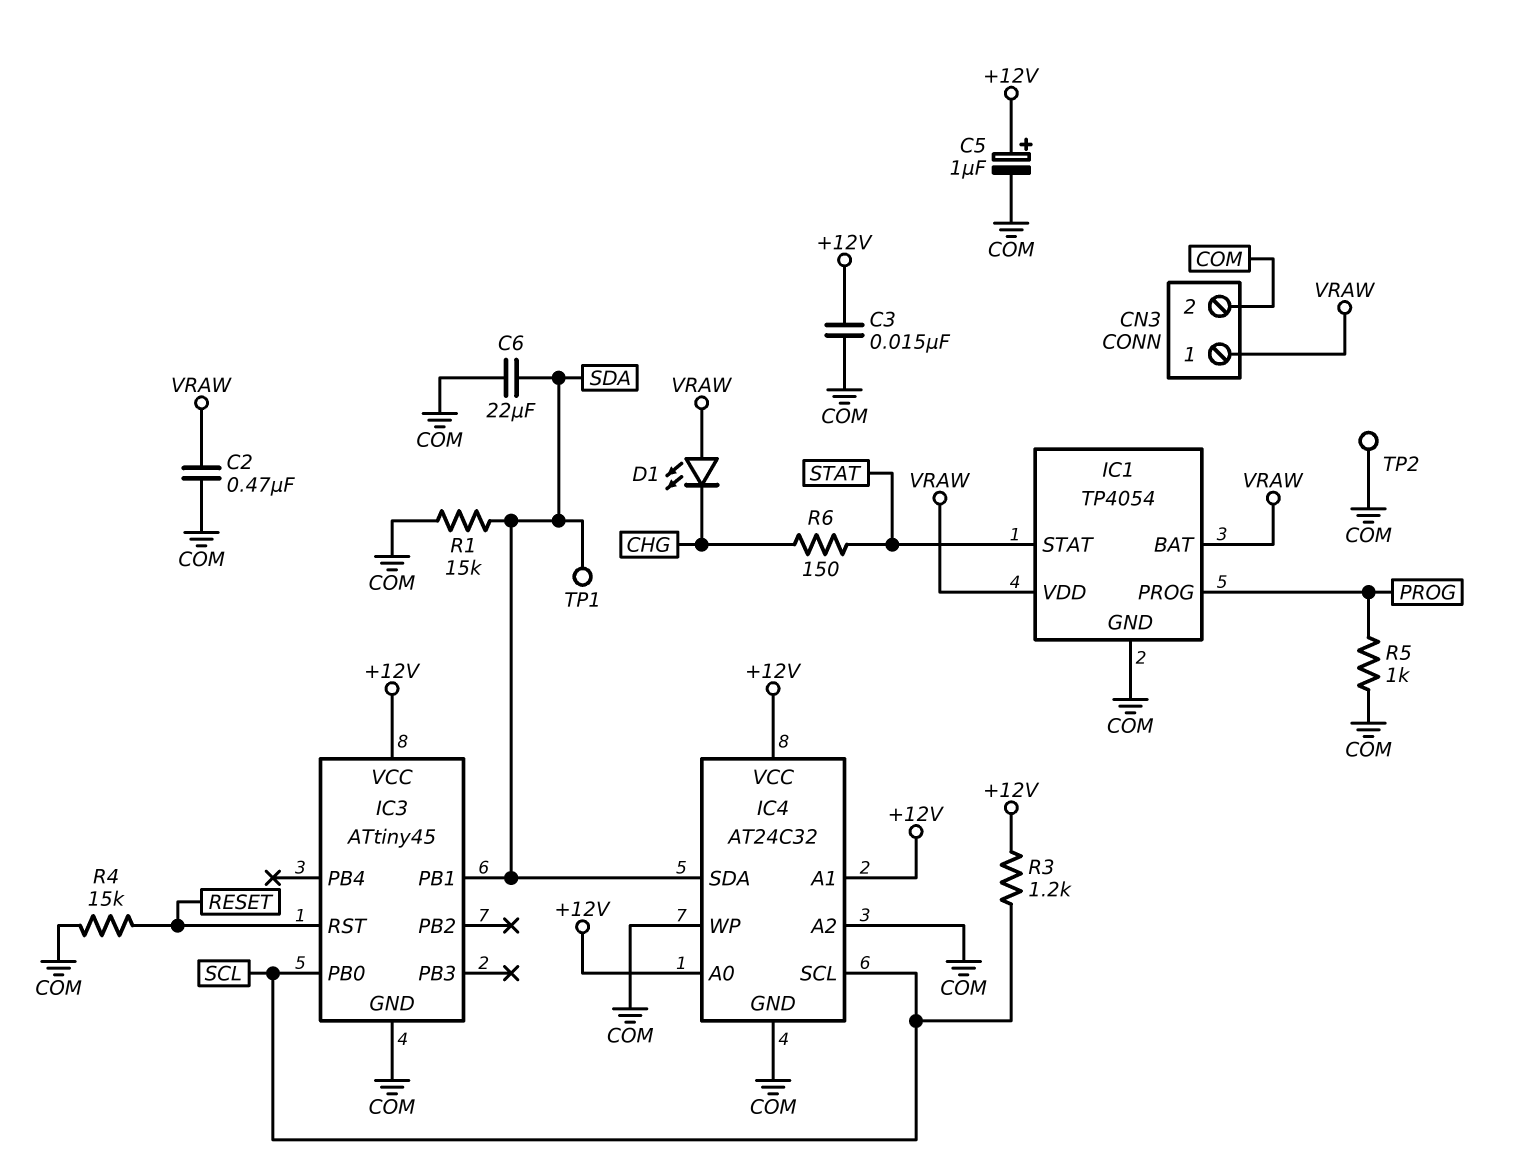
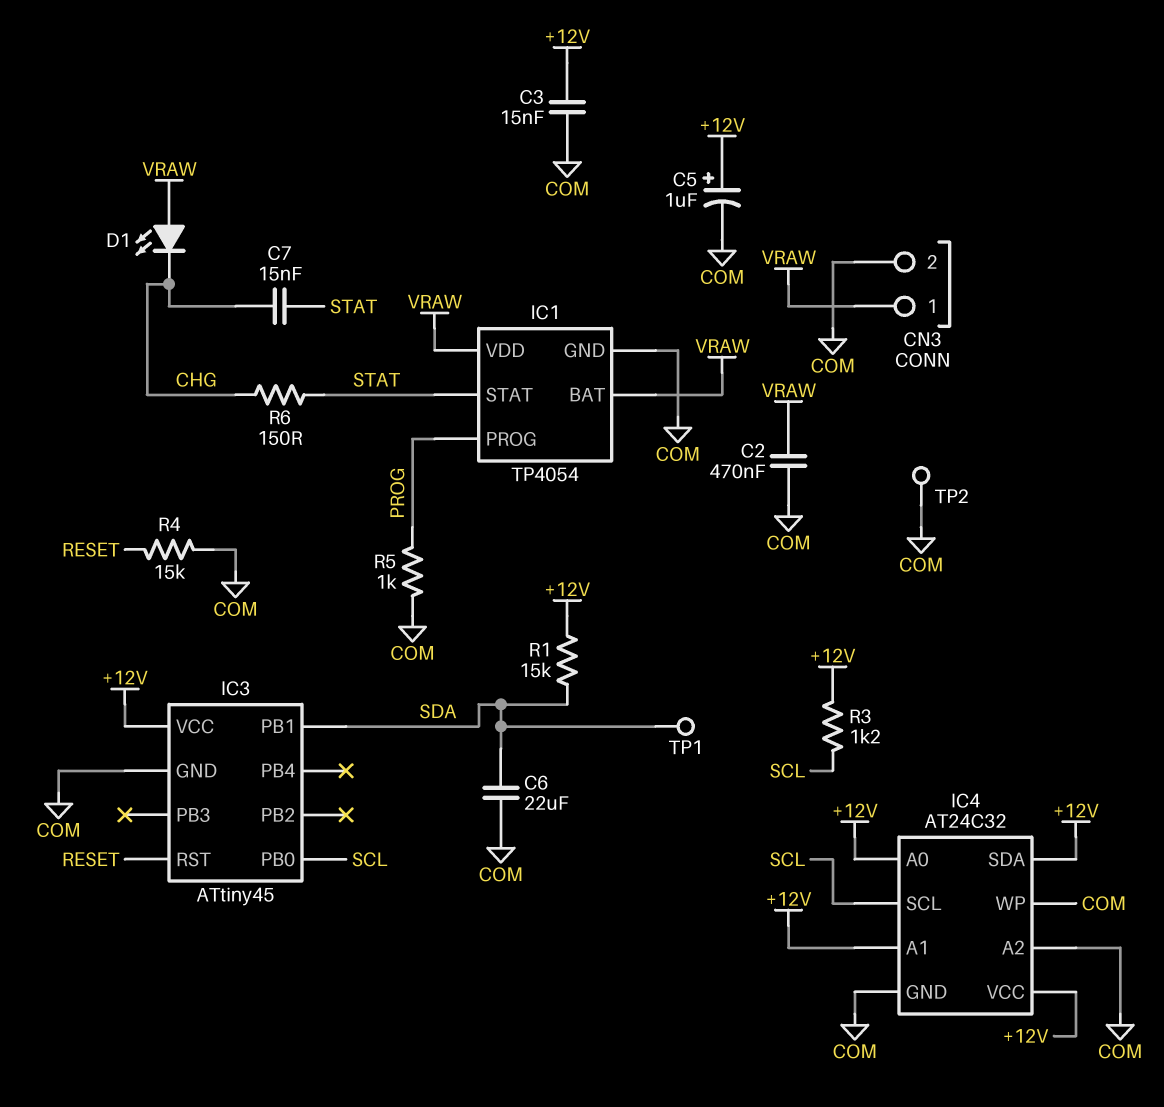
C7: none -> 15nF (CHG, STAT)
IC4 pin SDA: SDA -> +12V
R1: 15k (COM, SDA) -> 15k (+12V, SDA)

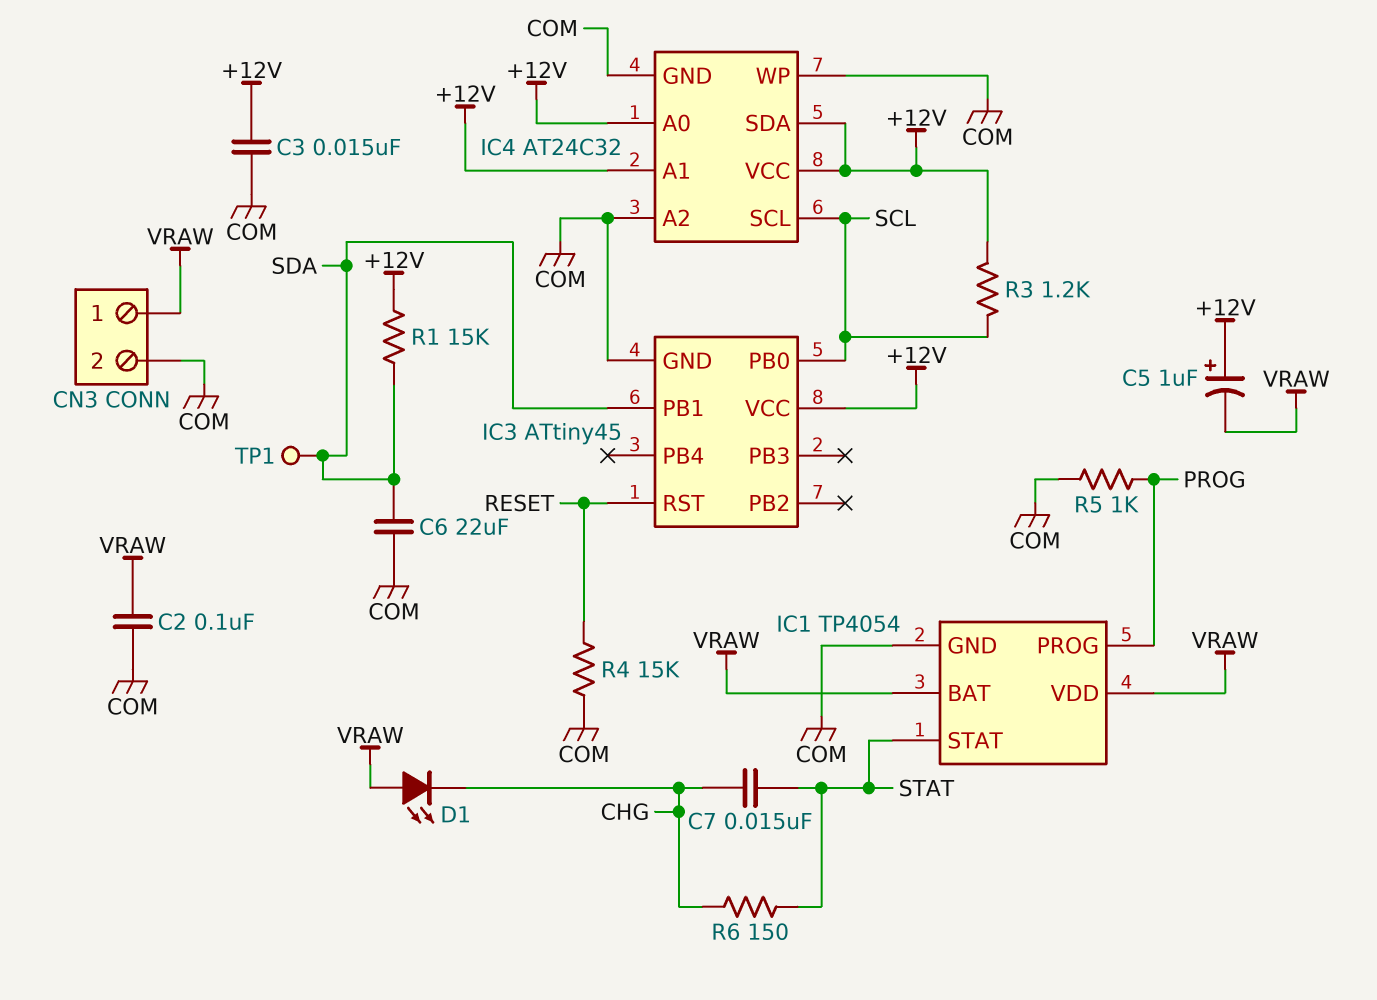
C2: 470nF (COM, VRAW) -> 100nF (COM, VRAW)
C5: 1uF (plus +12V, minus COM) -> 1uF (plus +12V, minus VRAW)
TP2: test point (COM) -> none

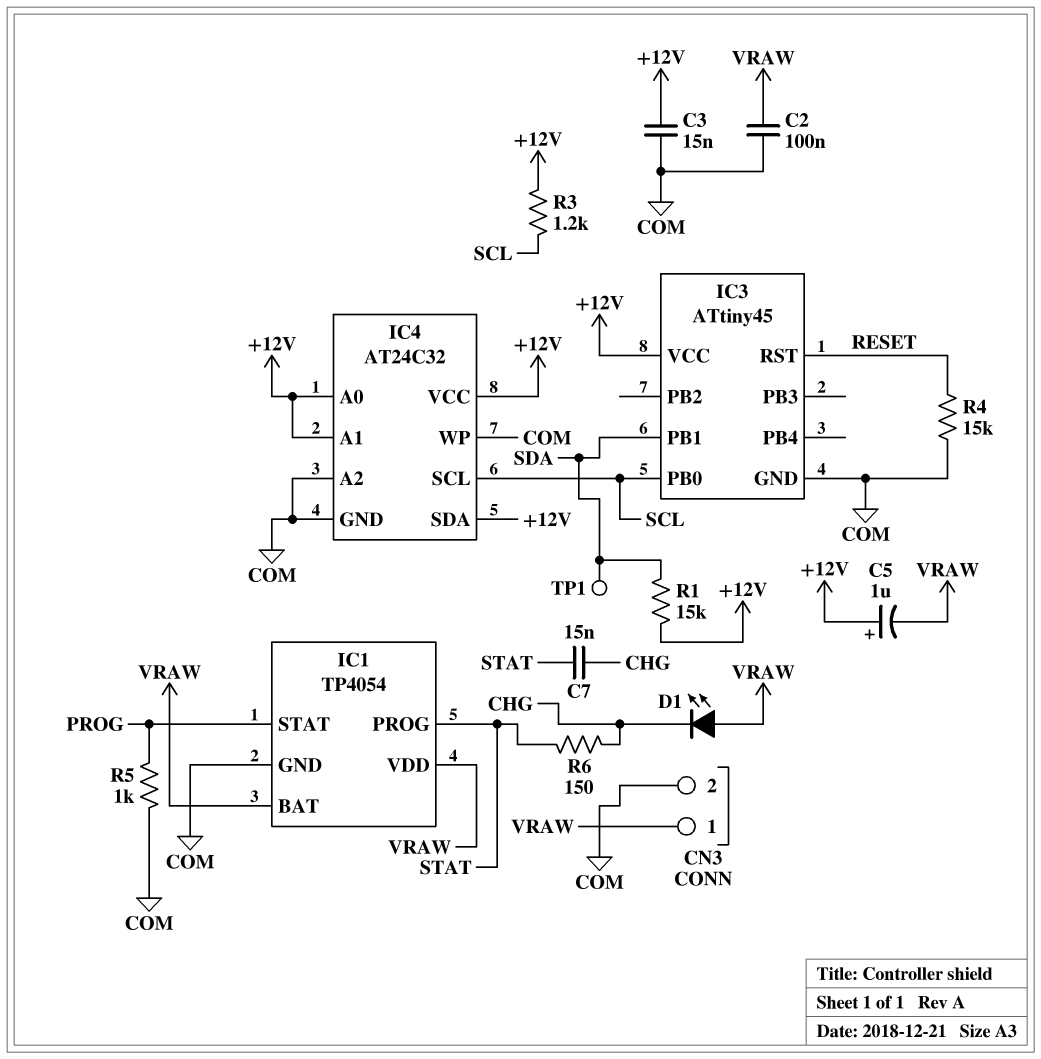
C6: 22uF (COM, SDA) -> none
IC1 pin PROG: PROG -> STAT
IC1 pin STAT: STAT -> PROG

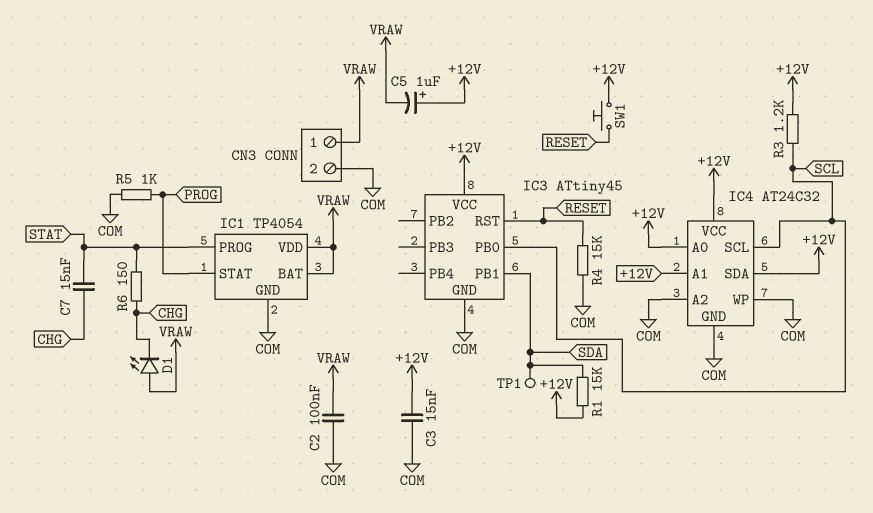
SW1: none -> button (+12V, RESET)

